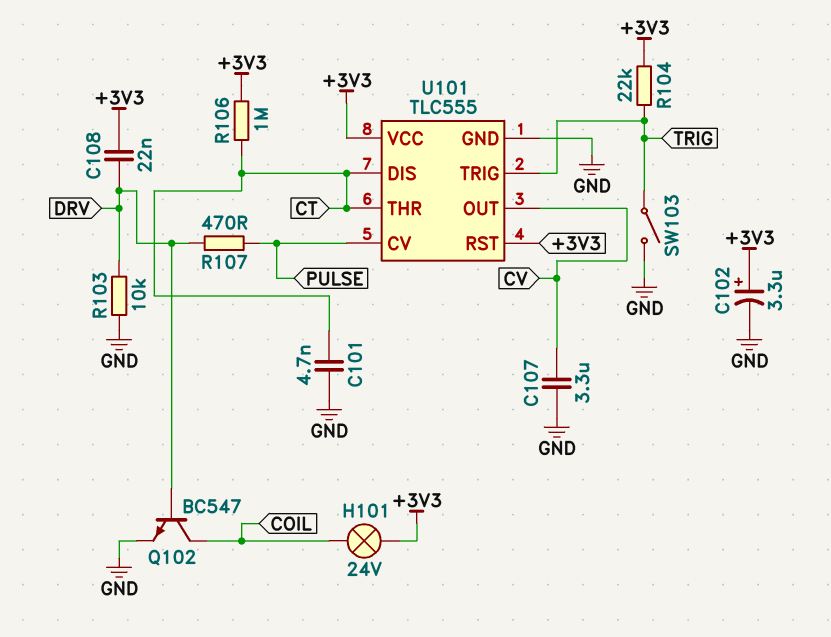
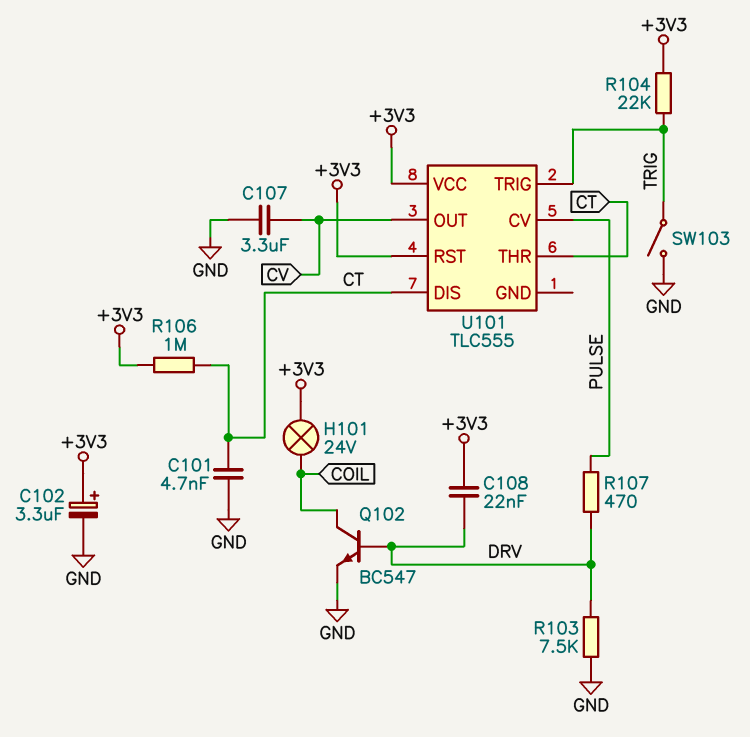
R103: 10k (DRV, GND) -> 7.5k (DRV, GND)
U101 pin GND: GND -> none

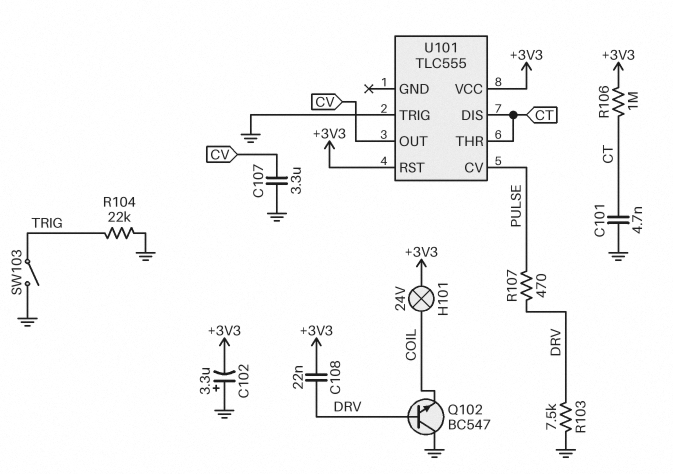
C102: 3.3uF (plus +3V3, minus GND) -> 3.3uF (plus GND, minus +3V3)
Q102: NPN BC547 (B DRV, C COIL, E GND) -> NPN BC547 (B DRV, C GND, E COIL)
R104: 22k (+3V3, TRIG) -> 22k (GND, TRIG)
U101 pin TRIG: TRIG -> GND

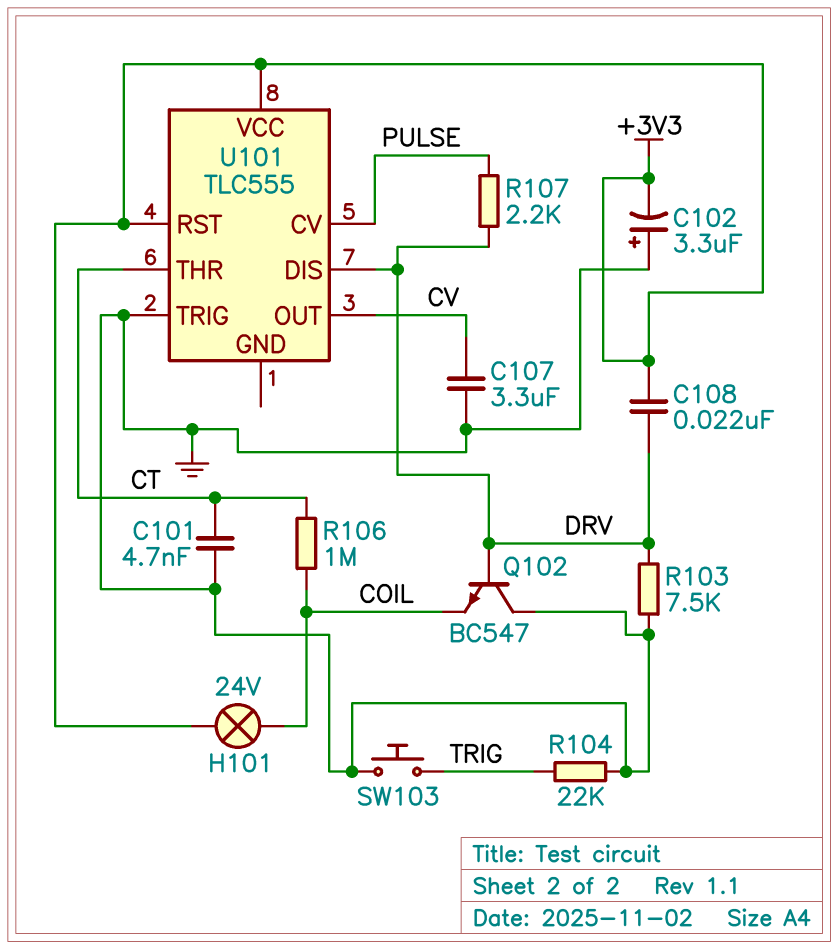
R106: 1M (+3V3, CT) -> 1M (COIL, CT)
R107: 470 (DRV, PULSE) -> 2.2k (DRV, PULSE)
SW103: switch (GND, TRIG) -> button (GND, TRIG)
U101 pin DIS: CT -> DRV

